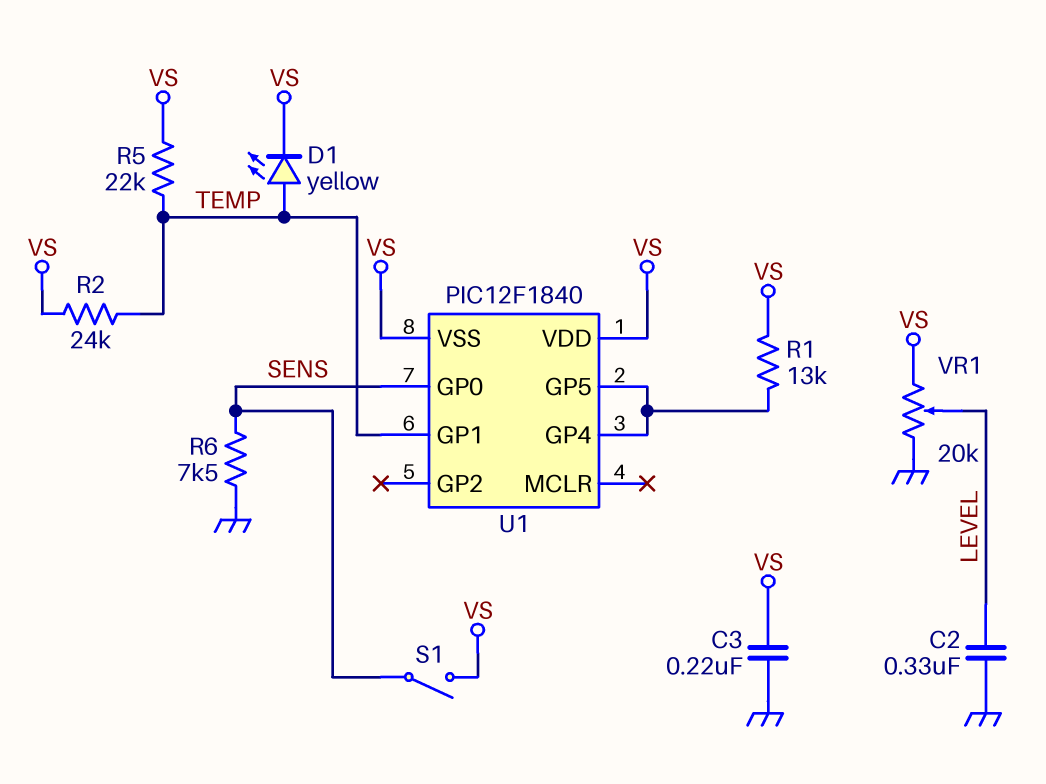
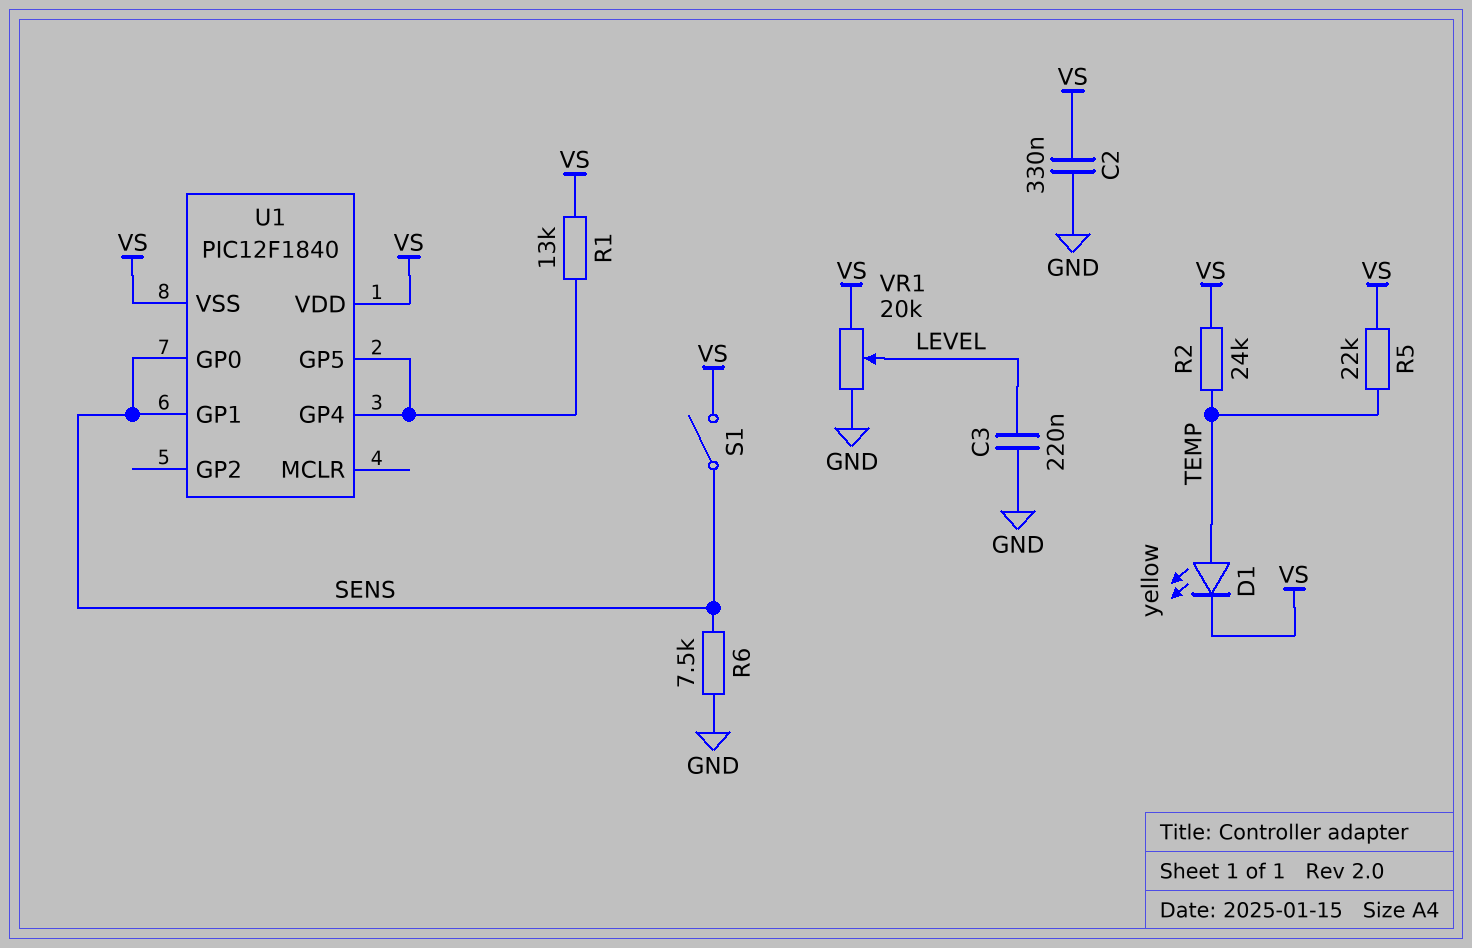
C2: 330nF (GND, LEVEL) -> 330nF (GND, VS)
C3: 220nF (GND, VS) -> 220nF (GND, LEVEL)
U1 pin GP1: TEMP -> SENS

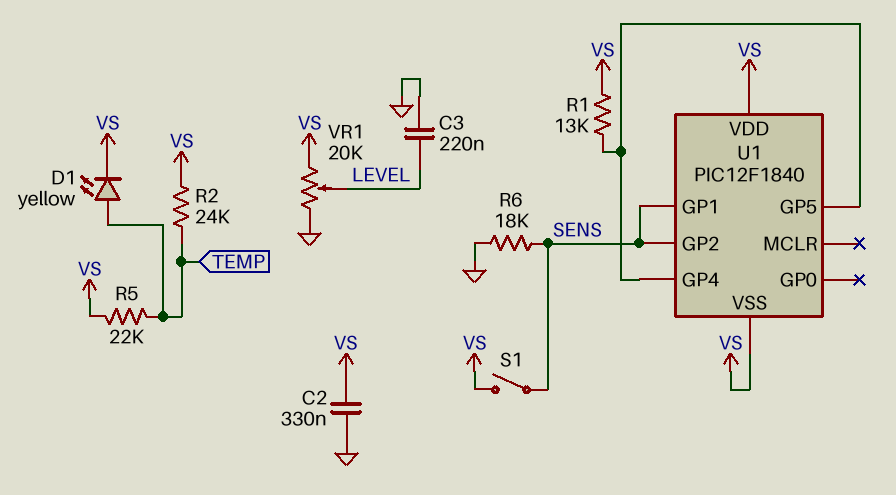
R6: 7.5k (GND, SENS) -> 18k (GND, SENS)
U1 pin GP0: SENS -> none
U1 pin GP2: none -> SENS

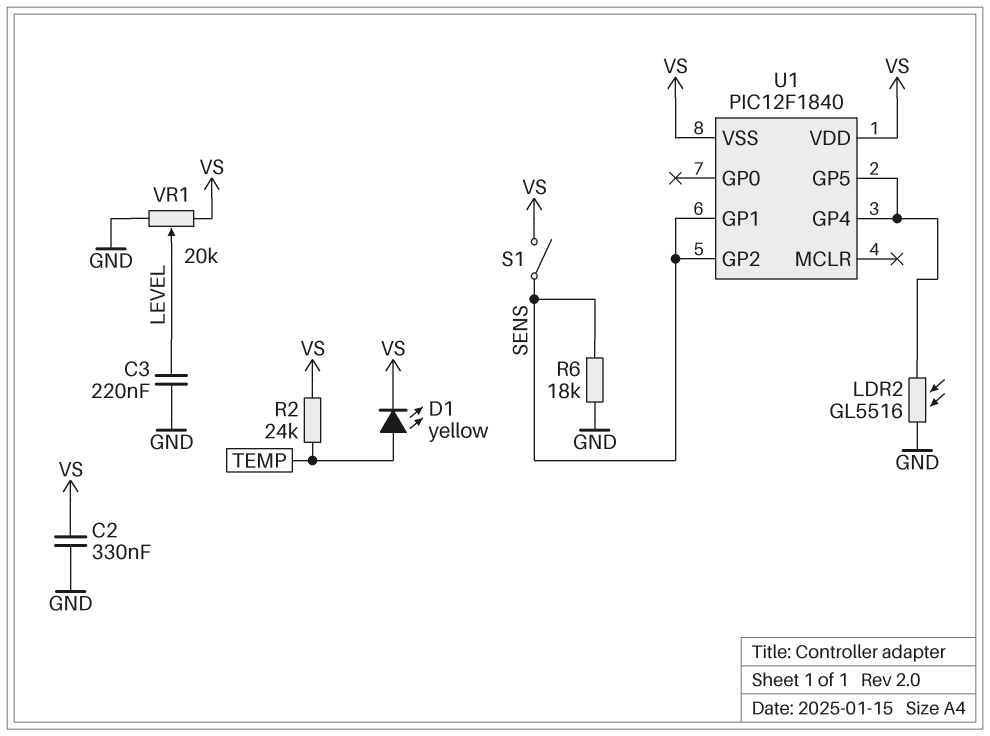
LDR2: none -> GL5516 (GND, U1/GP4)
R1: 13k (U1/GP4, VS) -> none
R5: 22k (TEMP, VS) -> none

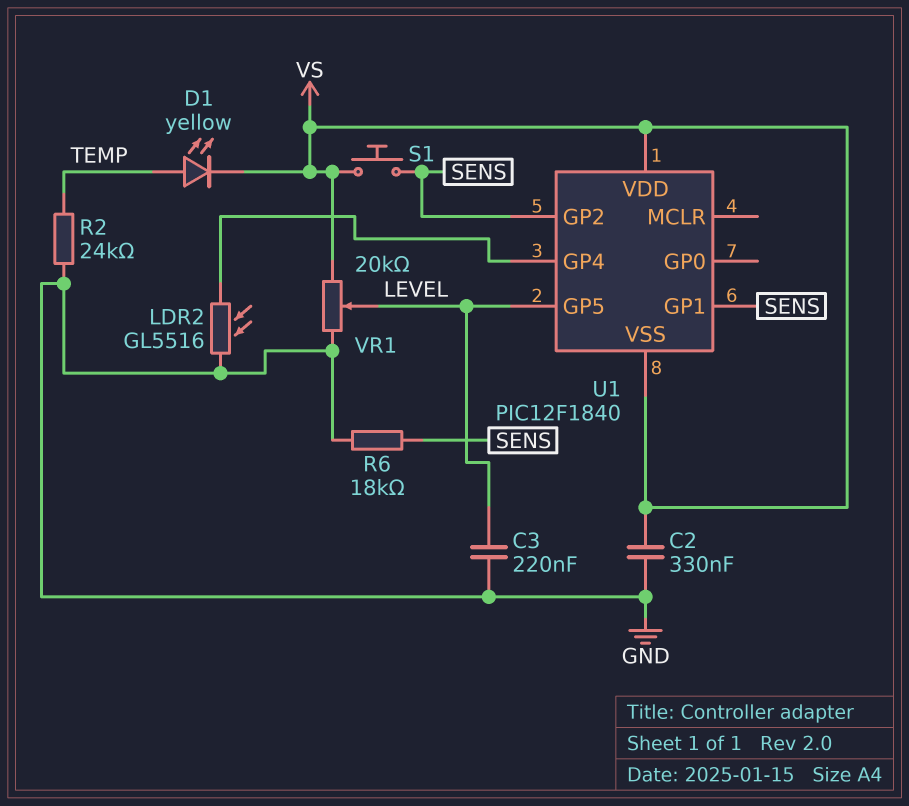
R2: 24k (TEMP, VS) -> 24k (GND, TEMP)
S1: switch (SENS, VS) -> button (SENS, VS)
U1 pin GP5: U1/GP4 -> LEVEL

